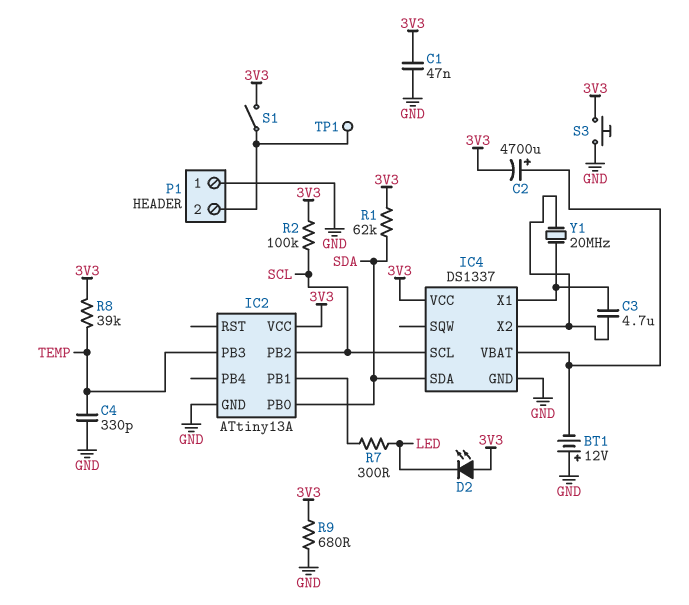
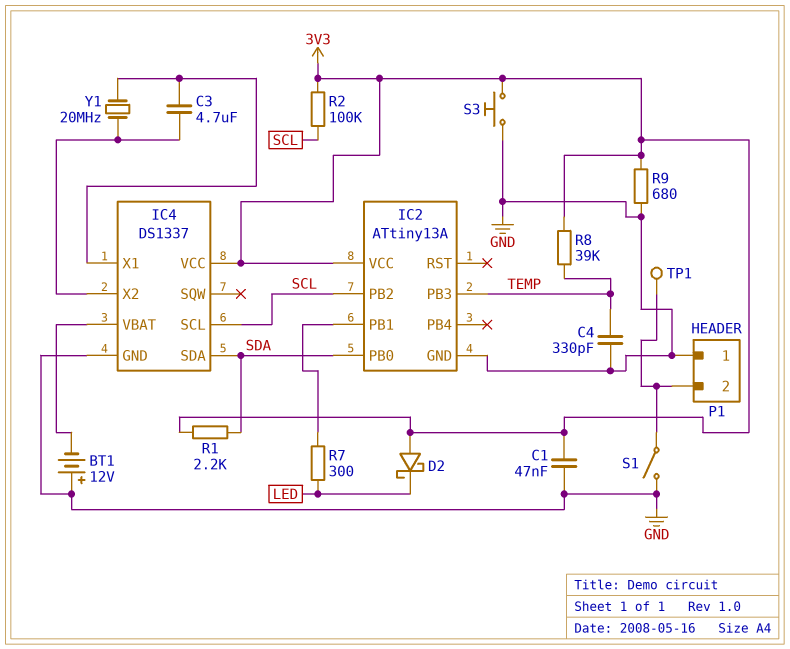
C2: 4700uF (plus IC4/VBAT, minus 3V3) -> none
D2: LED (A 3V3, K LED) -> schottky (A 3V3, K LED)
R1: 62k (3V3, SDA) -> 2.2k (3V3, SDA)
S1: switch (3V3, P1/2) -> switch (GND, P1/2)

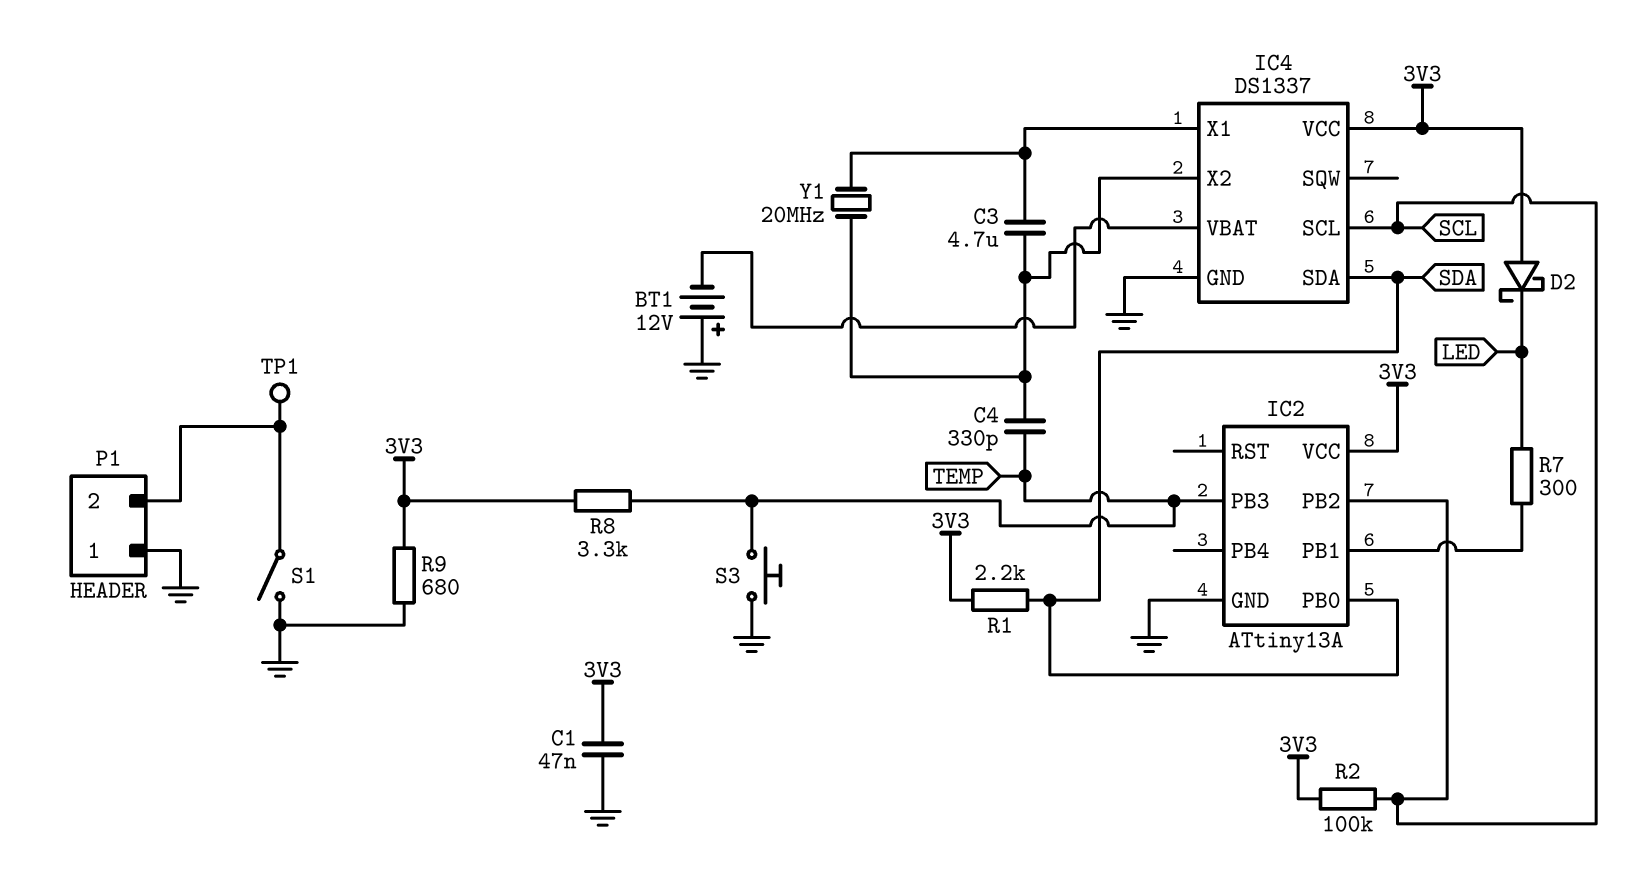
C4: 330pF (GND, TEMP) -> 330pF (IC4/X2, TEMP)
R8: 39k (3V3, TEMP) -> 3.3k (3V3, TEMP)
S3: button (3V3, GND) -> button (GND, TEMP)

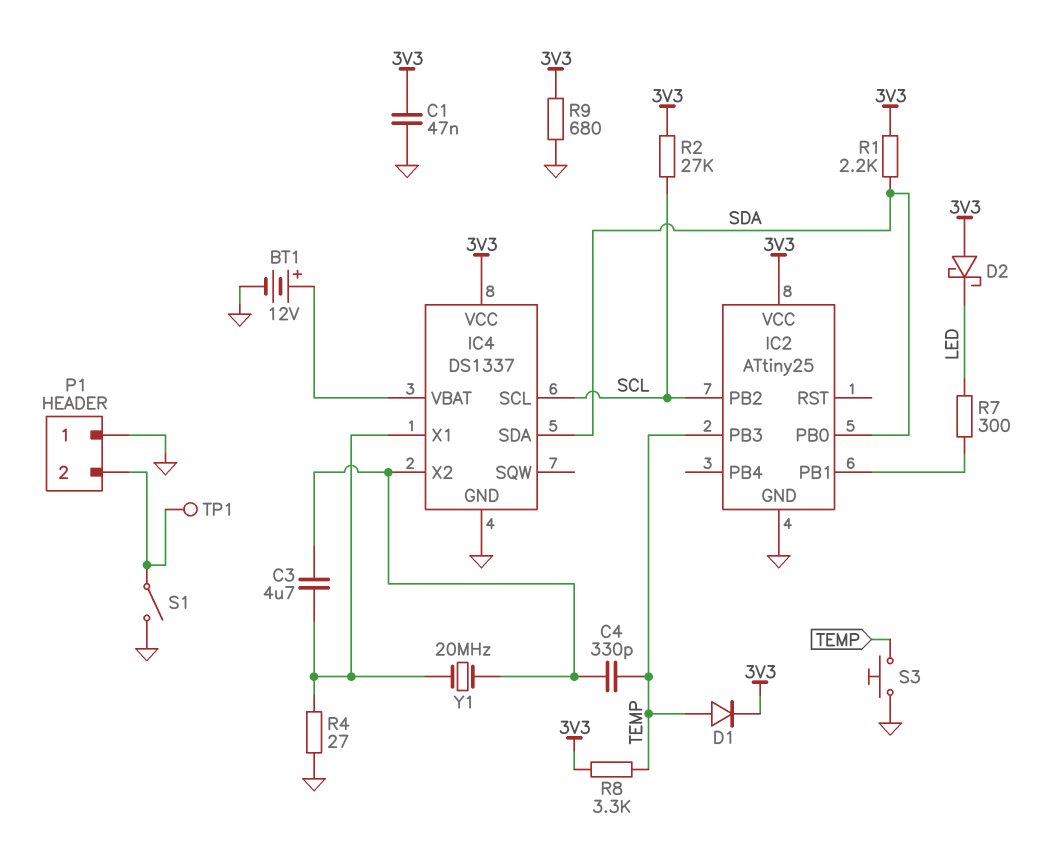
BT1: 12V (plus GND, minus IC4/VBAT) -> 12V (plus IC4/VBAT, minus GND)
D1: none -> diode (A TEMP, K 3V3)
IC2: ATtiny13A -> ATtiny25
R2: 100k (3V3, SCL) -> 27k (3V3, SCL)
R4: none -> 27 (GND, IC4/X1)

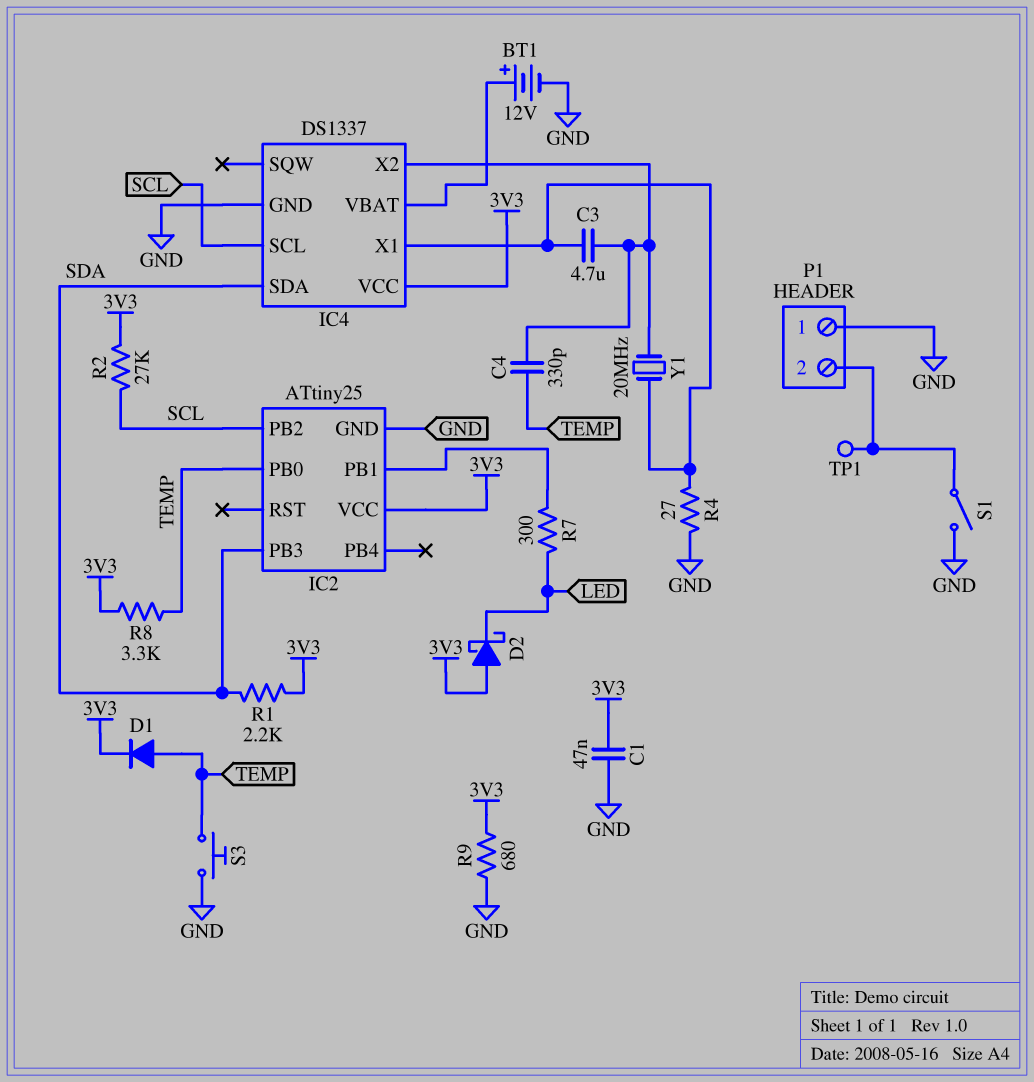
IC2 pin PB0: SDA -> TEMP
IC2 pin PB3: TEMP -> SDA

